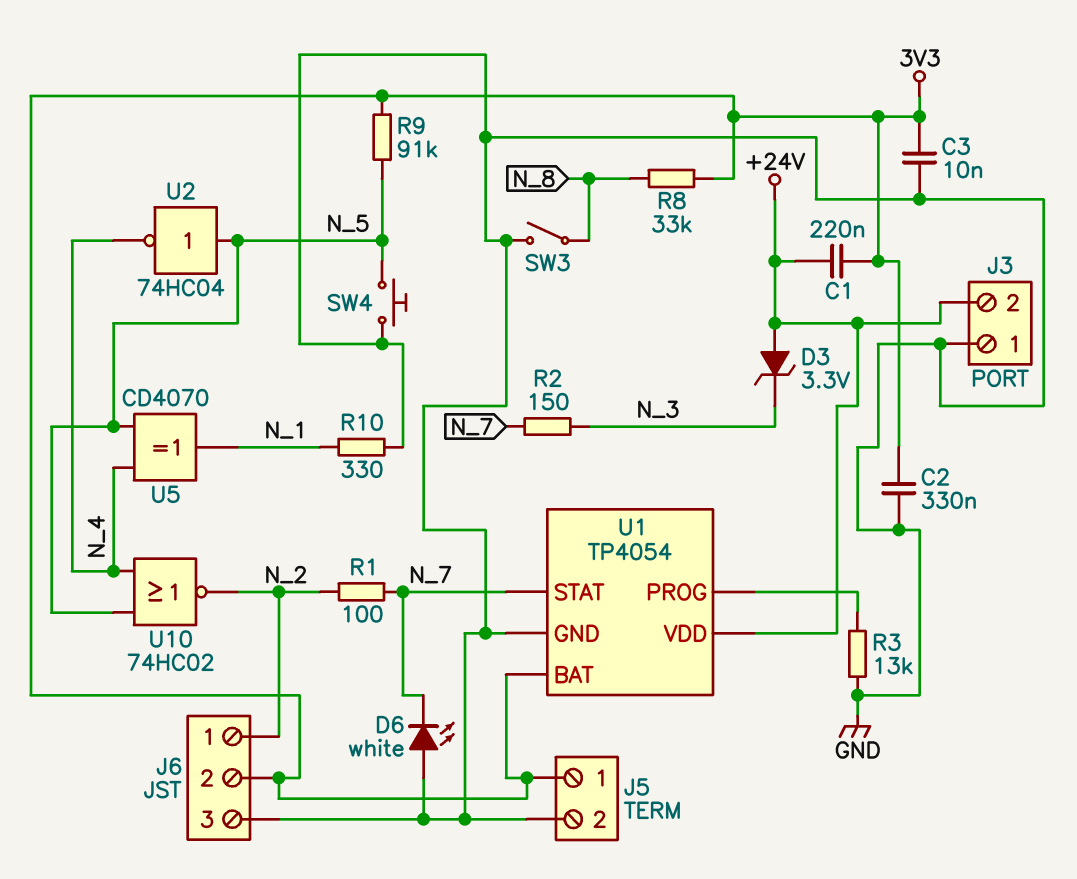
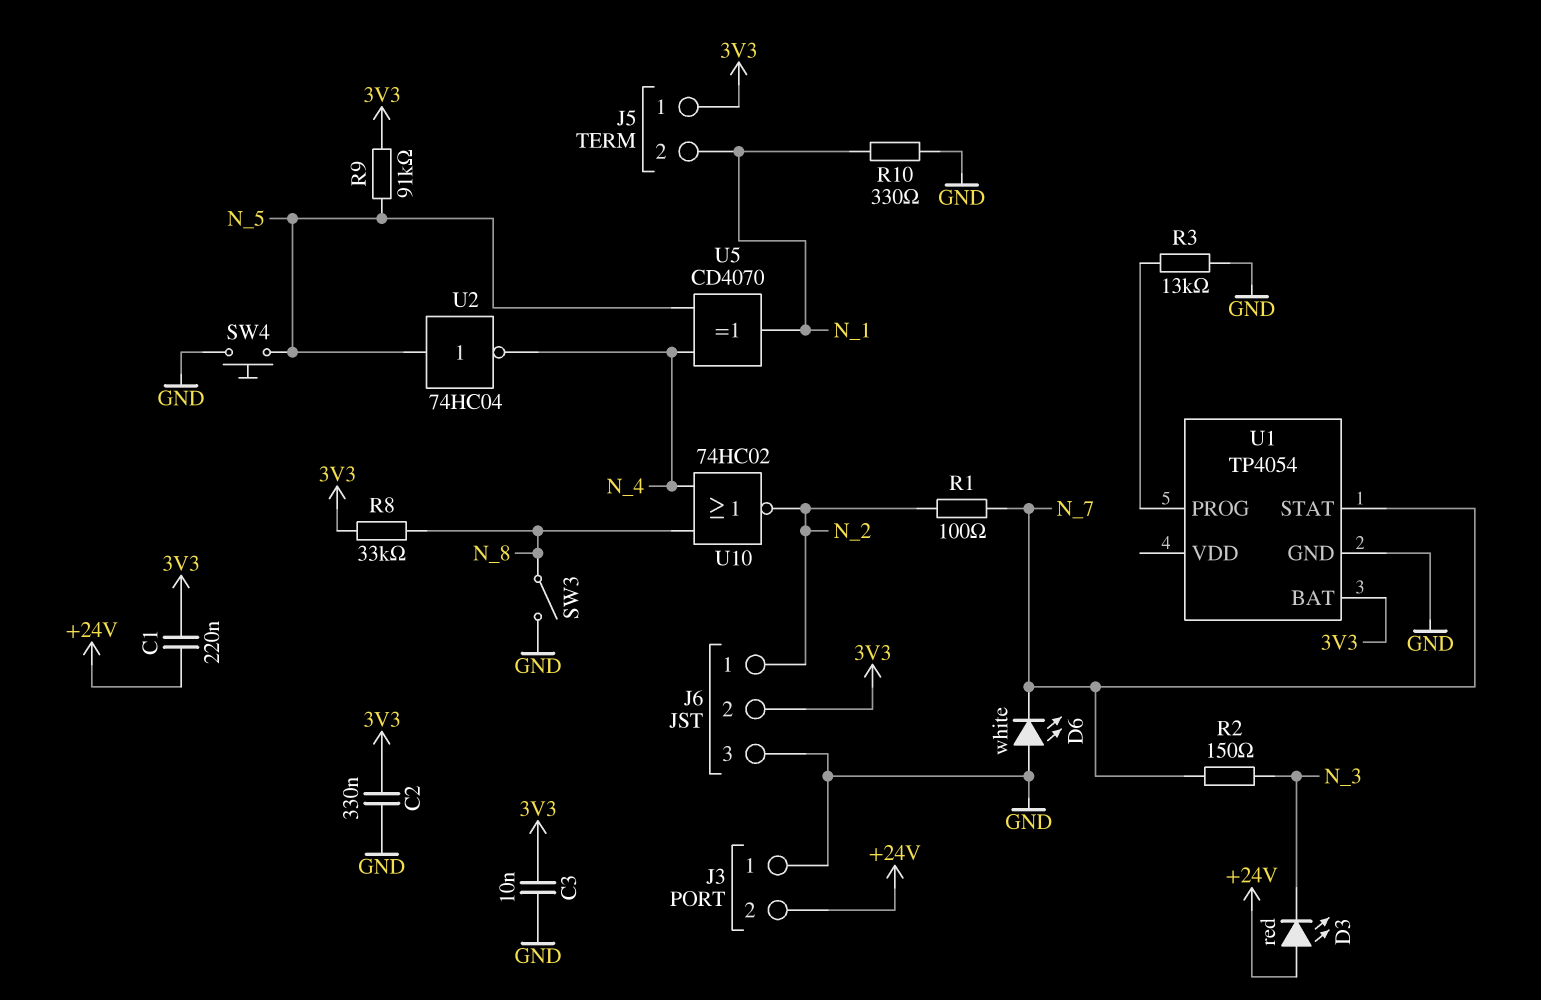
D3: zener 3.3V (A +24V, K N_3) -> LED red (A +24V, K N_3)
J5 pin 2: GND -> N_1
U1 pin VDD: +24V -> none
U10: NOR 74HC02 (in N_4, in N_5, out N_2) -> NOR 74HC02 (in N_4, in N_8, out N_2)

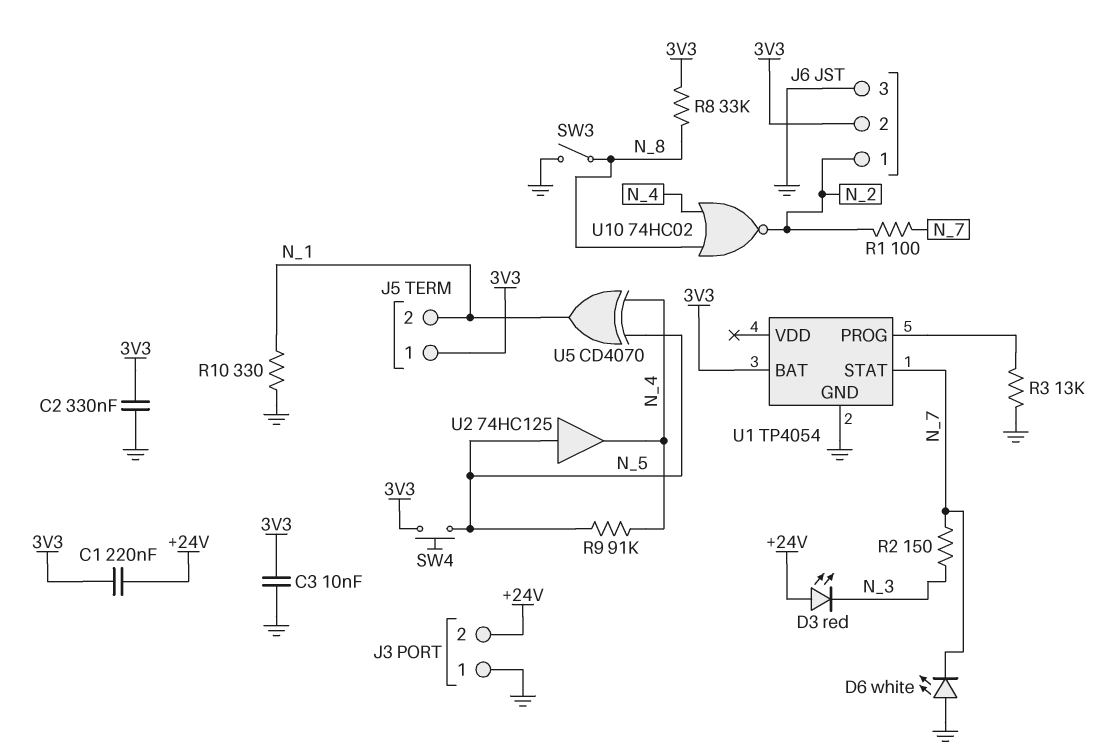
R9: 91k (3V3, N_5) -> 91k (N_4, N_5)
SW4: button (GND, N_5) -> button (3V3, N_5)
U2: NOT 74HC04 (in N_5, out N_4) -> buffer 74HC125 (in N_5, out N_4)

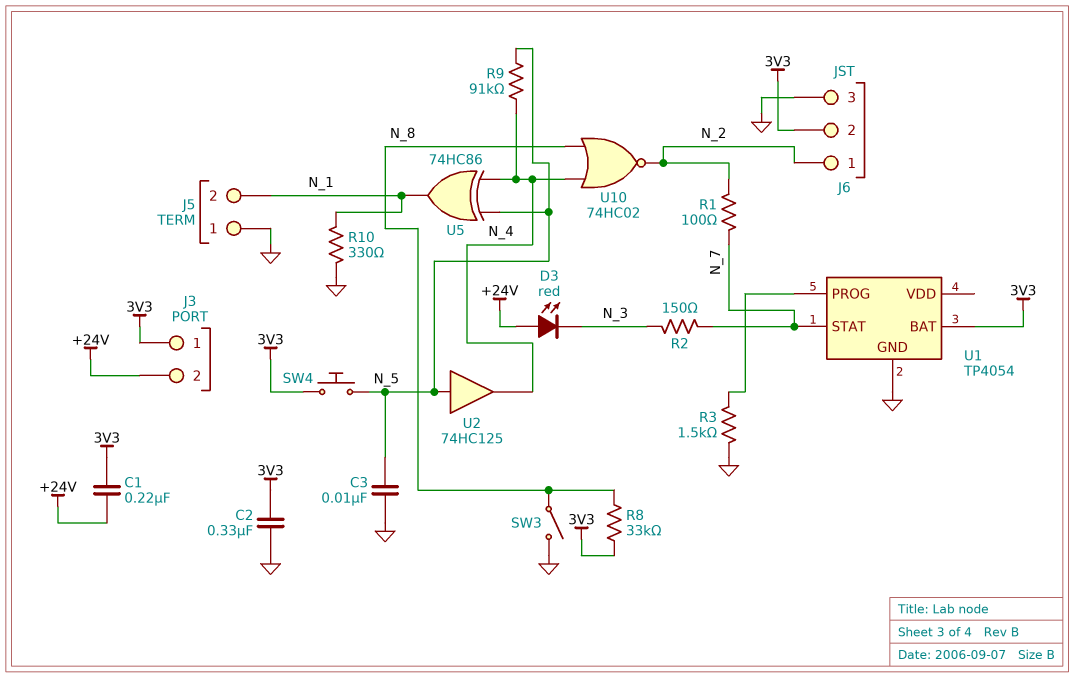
C3: 10nF (3V3, GND) -> 10nF (GND, N_5)
D6: LED white (A GND, K N_7) -> none
J3 pin 1: GND -> 3V3
J5 pin 1: 3V3 -> GND
R3: 13k (GND, U1/PROG) -> 1.5k (GND, U1/PROG)
U5: XOR CD4070 (in N_4, in N_5, out N_1) -> XOR 74HC86 (in N_4, in N_5, out N_1)

